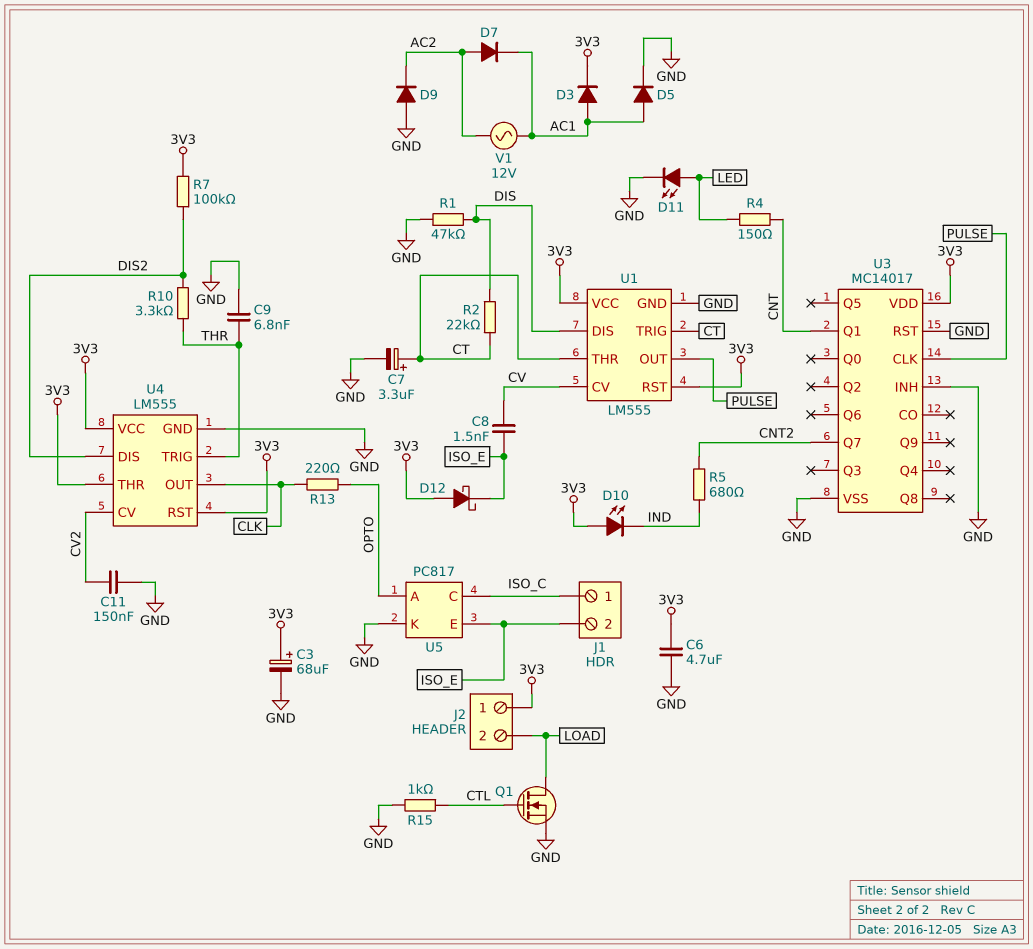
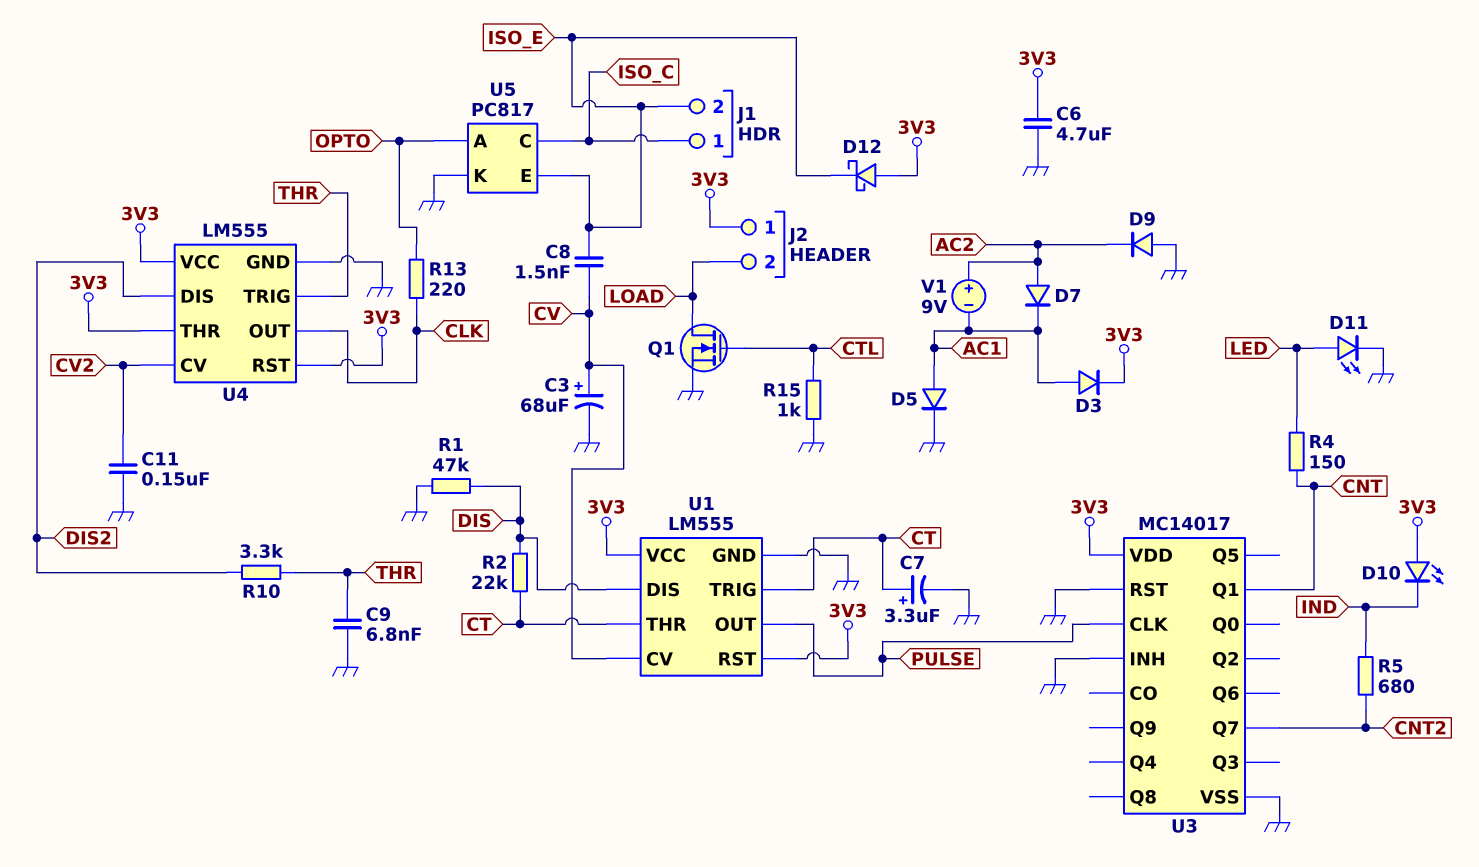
C3: 68uF (plus 3V3, minus GND) -> 68uF (plus CV, minus GND)
R7: 100k (3V3, DIS2) -> none
V1: AC 12V (AC1, AC2) -> 9V (plus AC2, minus AC1)

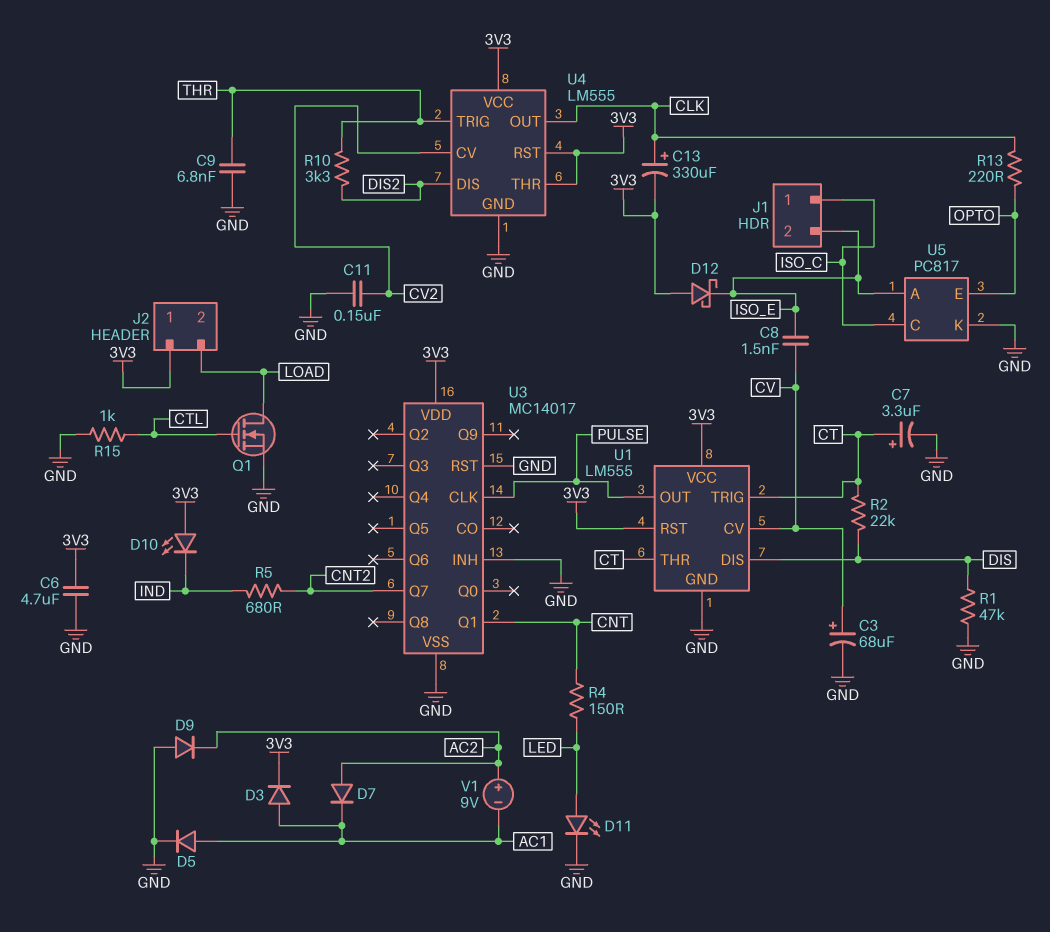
C13: none -> 330uF (plus CLK, minus 3V3)
U5 pin A: OPTO -> ISO_E
U5 pin E: ISO_E -> OPTO

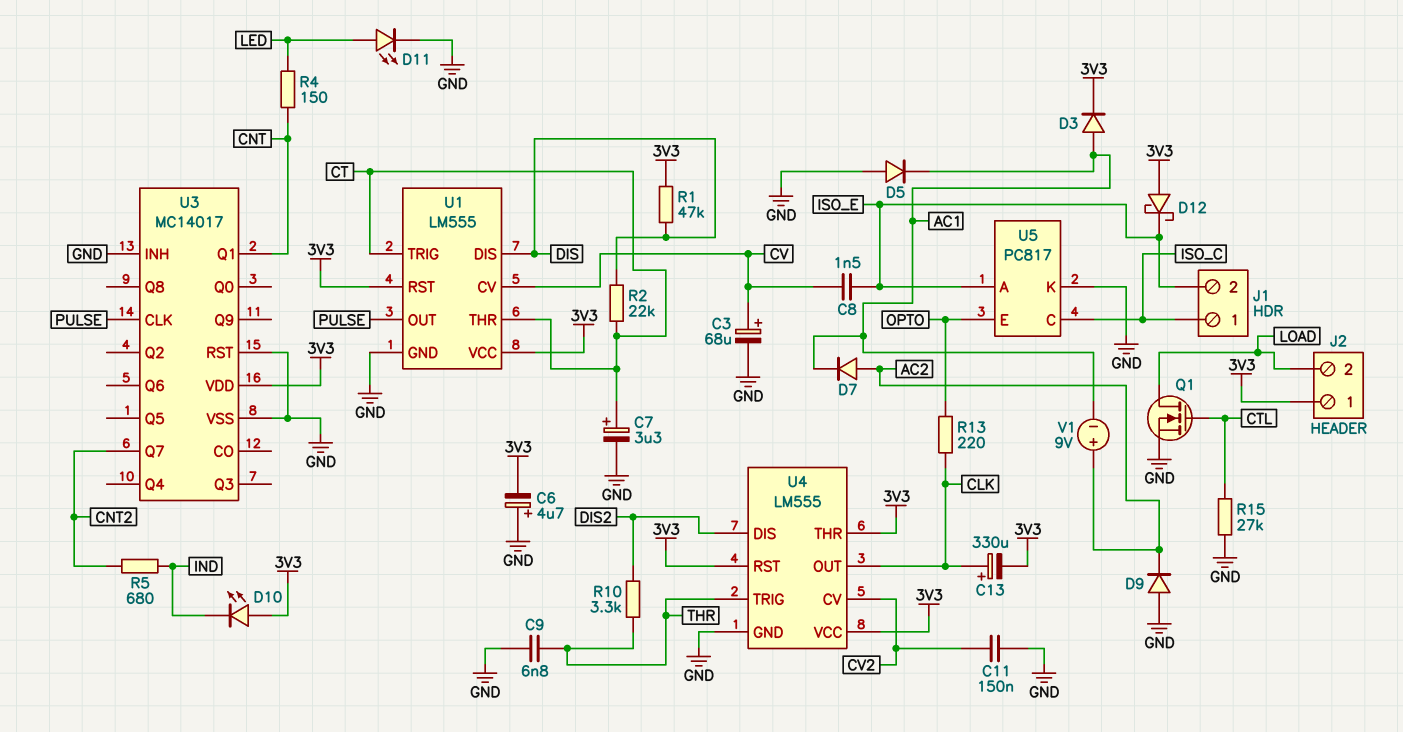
C6: 4.7uF (3V3, GND) -> 4.7uF (plus GND, minus 3V3)
D5: diode (A AC1, K GND) -> diode (A GND, K AC1)
R1: 47k (DIS, GND) -> 47k (3V3, DIS)
R15: 1k (CTL, GND) -> 27k (CTL, GND)

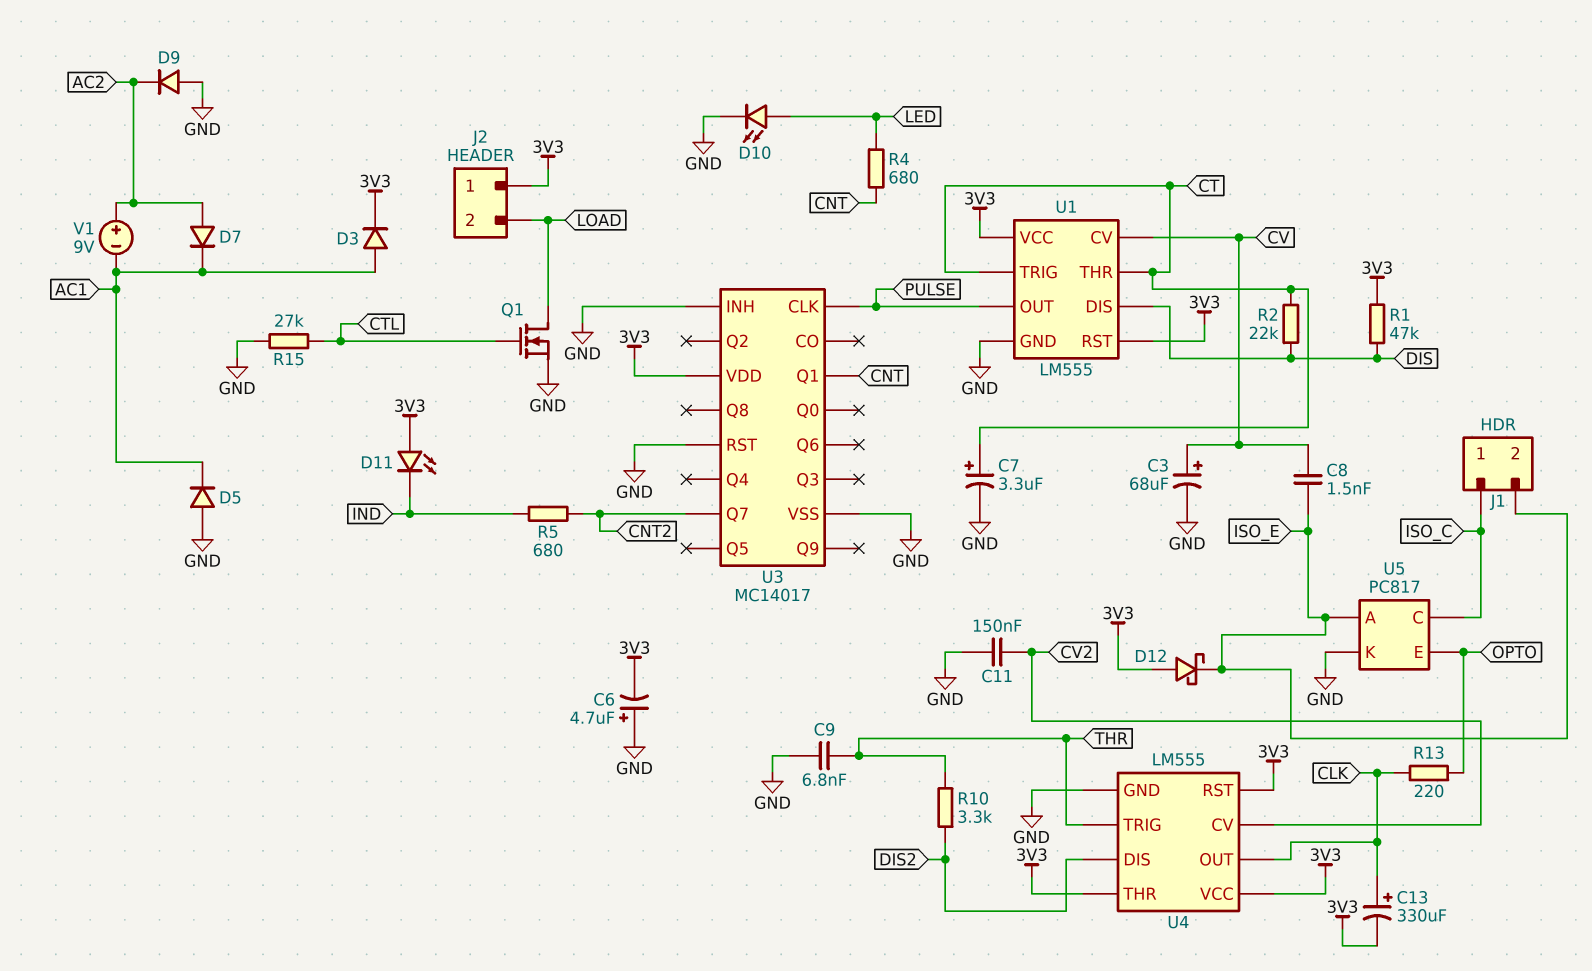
D10: LED (A 3V3, K IND) -> LED (A LED, K GND)
D11: LED (A LED, K GND) -> LED (A 3V3, K IND)
R4: 150 (CNT, LED) -> 680 (CNT, LED)

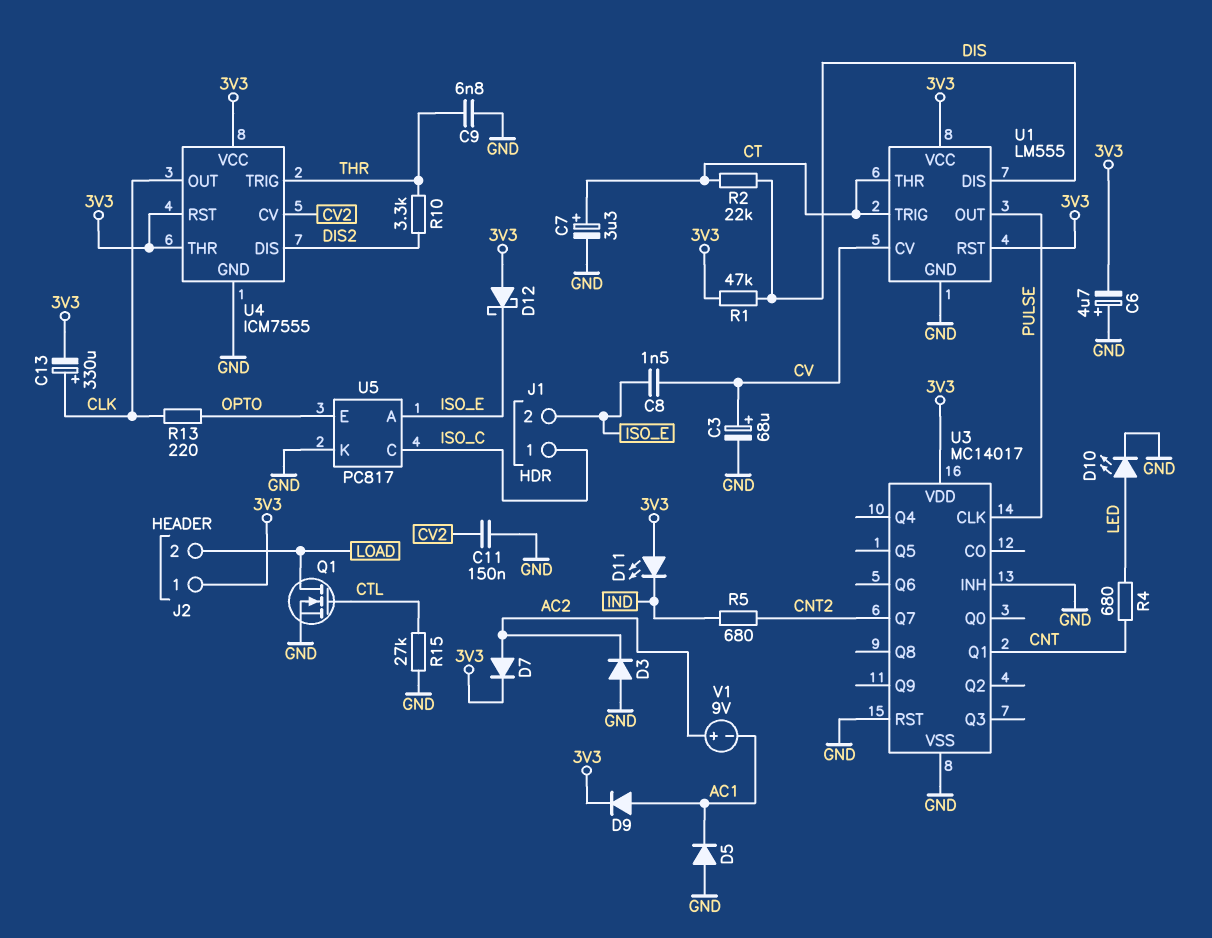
D3: diode (A AC1, K 3V3) -> diode (A GND, K AC2)
D7: diode (A AC2, K AC1) -> diode (A AC2, K 3V3)
D9: diode (A GND, K AC2) -> diode (A AC1, K 3V3)
U4: LM555 -> ICM7555

